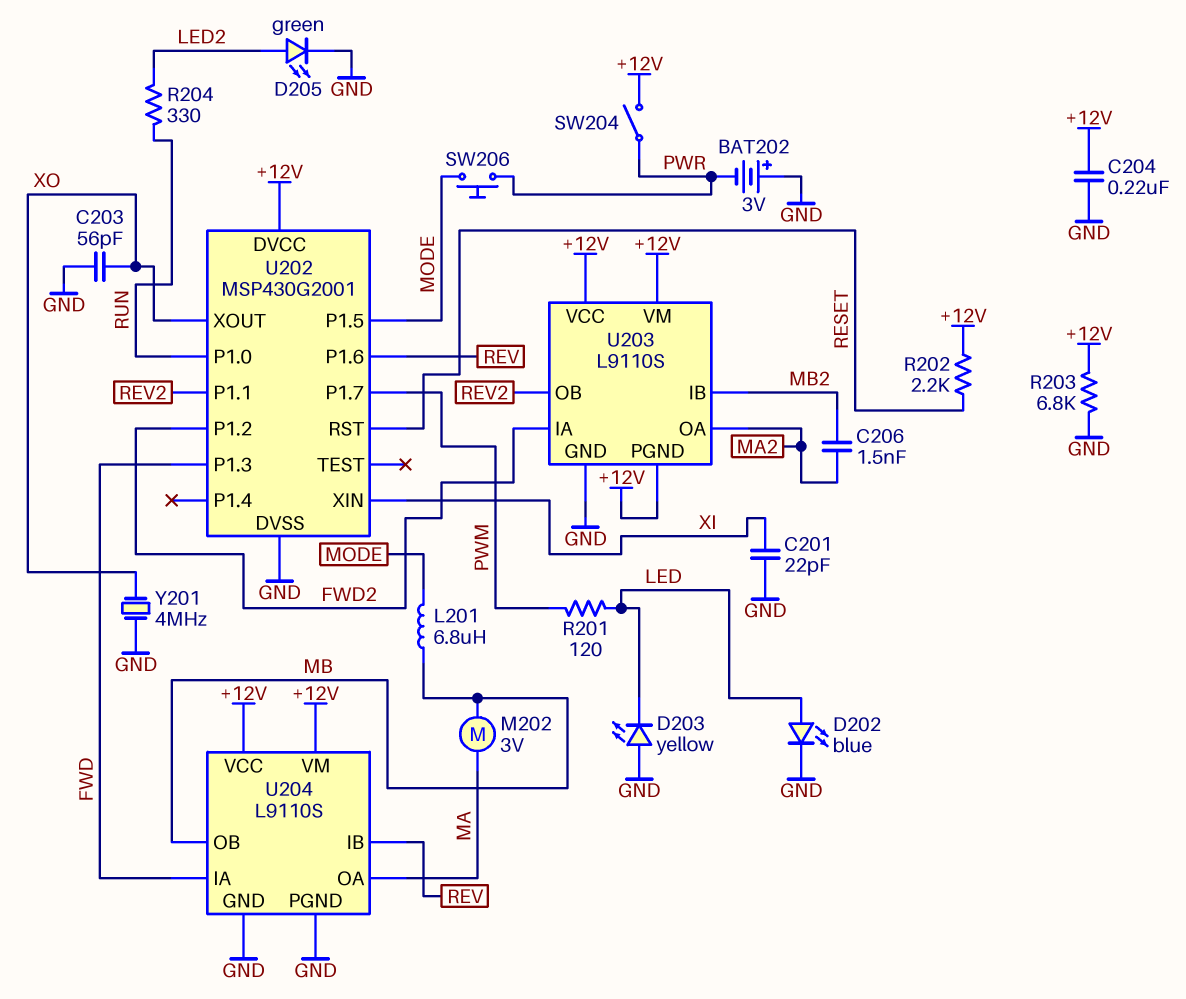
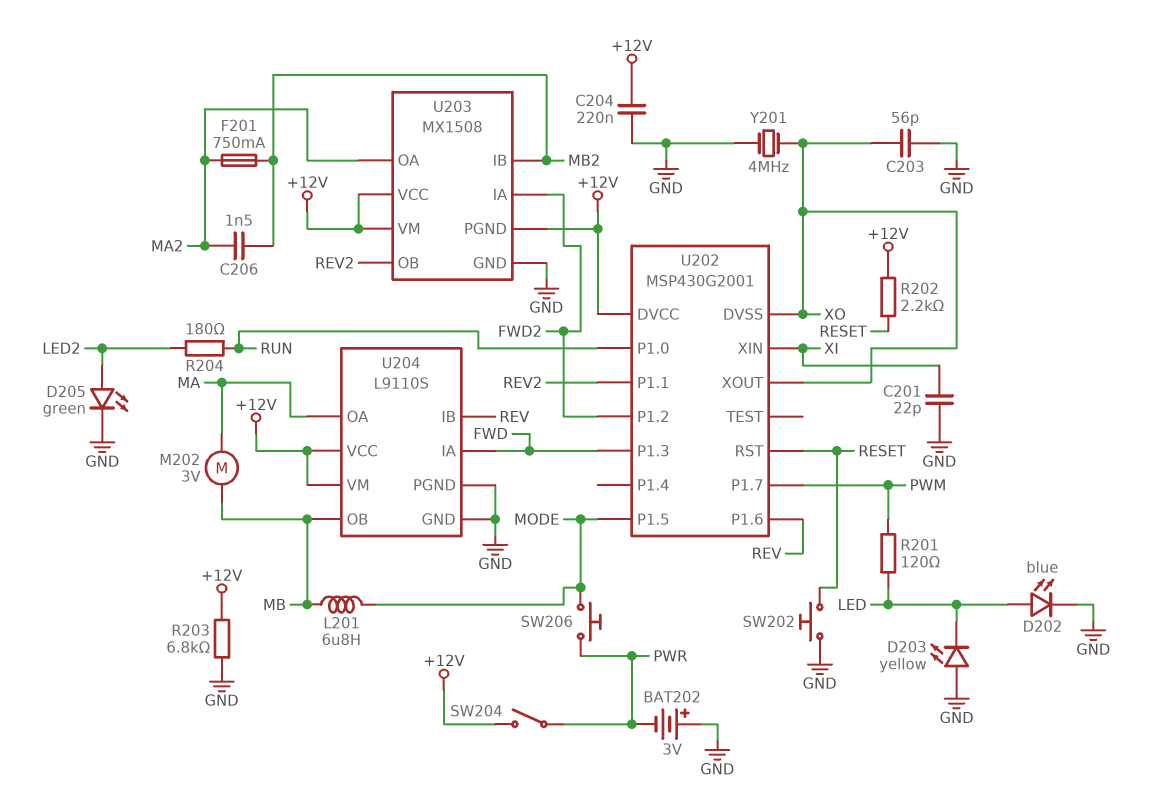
F201: none -> 750mA (MA2, MB2)
R204: 330 (LED2, RUN) -> 180 (LED2, RUN)
SW202: none -> button (GND, RESET)
U202 pin DVSS: GND -> XO
U203: L9110S -> MX1508

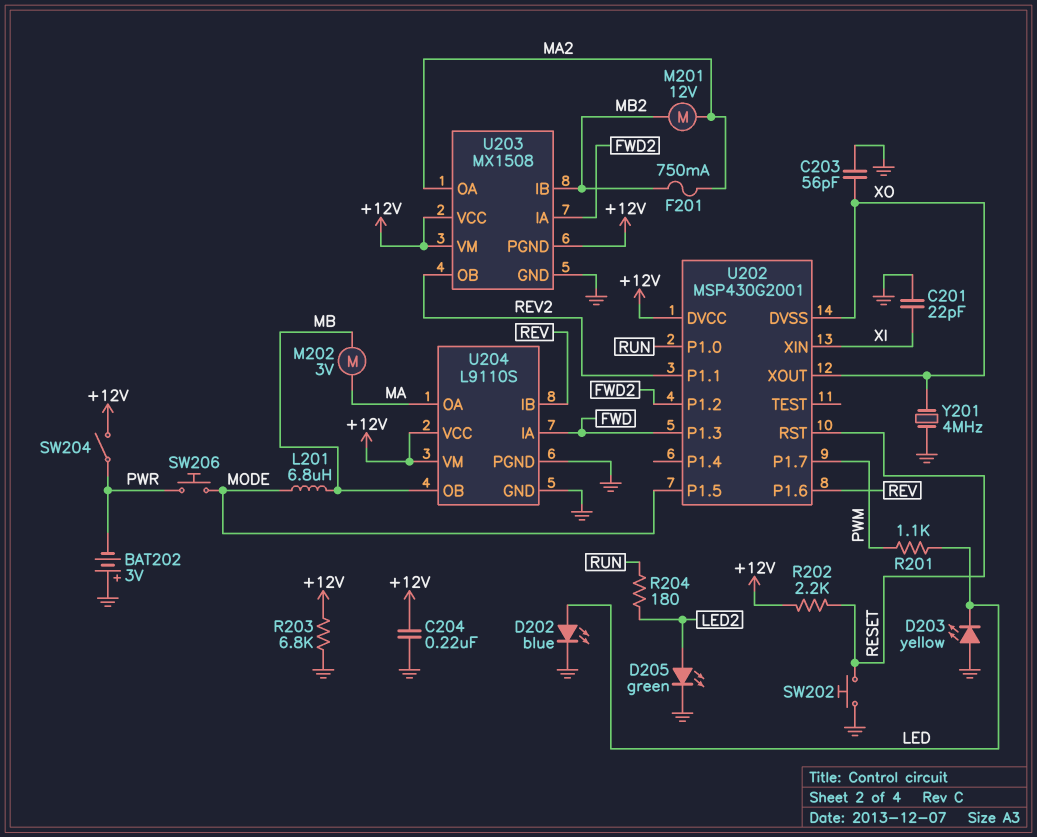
C206: 1.5nF (MA2, MB2) -> none
M201: none -> motor 12V (MA2, MB2)
R201: 120 (LED, PWM) -> 1.1k (LED, PWM)

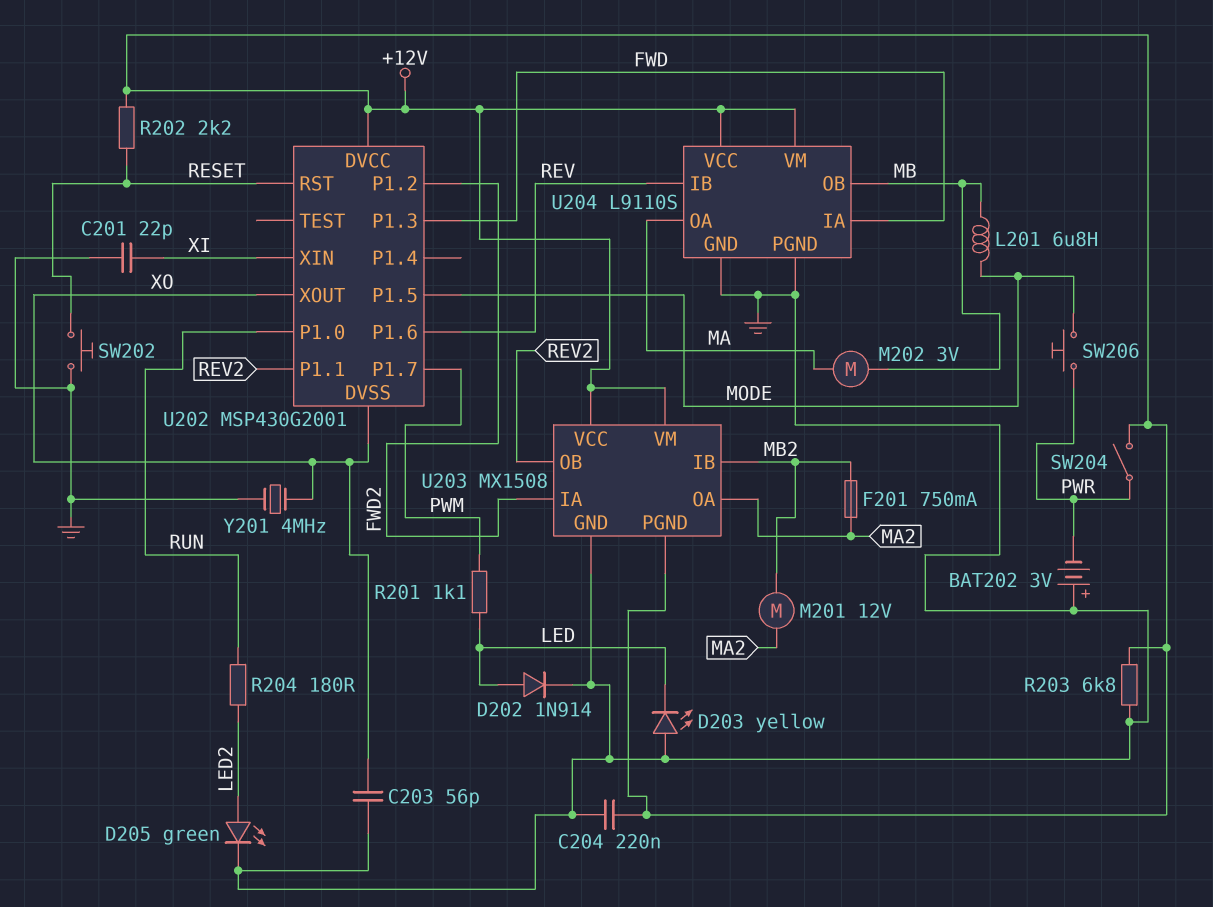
D202: LED blue (A LED, K GND) -> diode 1N914 (A LED, K GND)

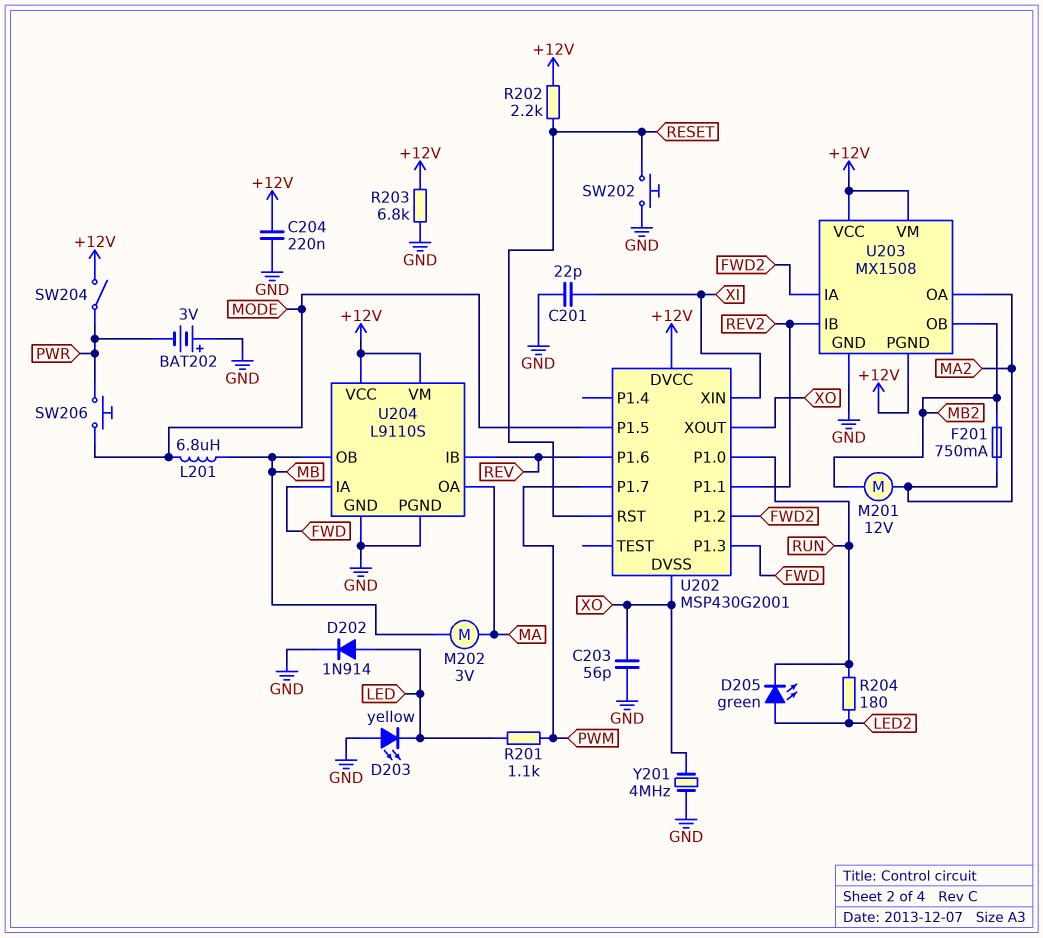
D205: LED green (A LED2, K GND) -> LED green (A LED2, K RUN)
U203 pin IB: MB2 -> REV2
U203 pin OB: REV2 -> MB2

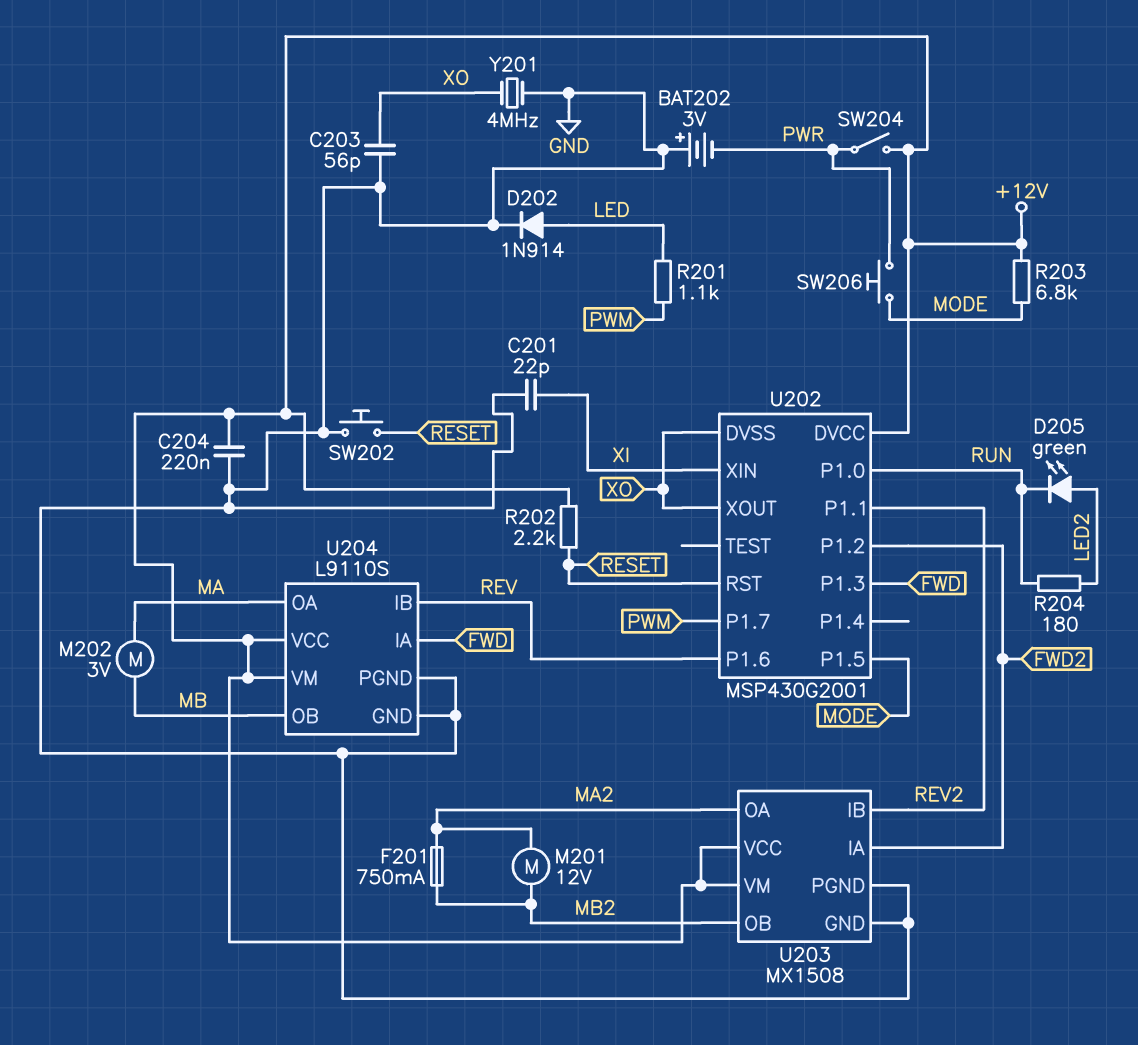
D203: LED yellow (A GND, K LED) -> none
L201: 6.8uH (MB, MODE) -> none
R203: 6.8k (+12V, GND) -> 6.8k (+12V, MODE)
U203 pin PGND: +12V -> GND

